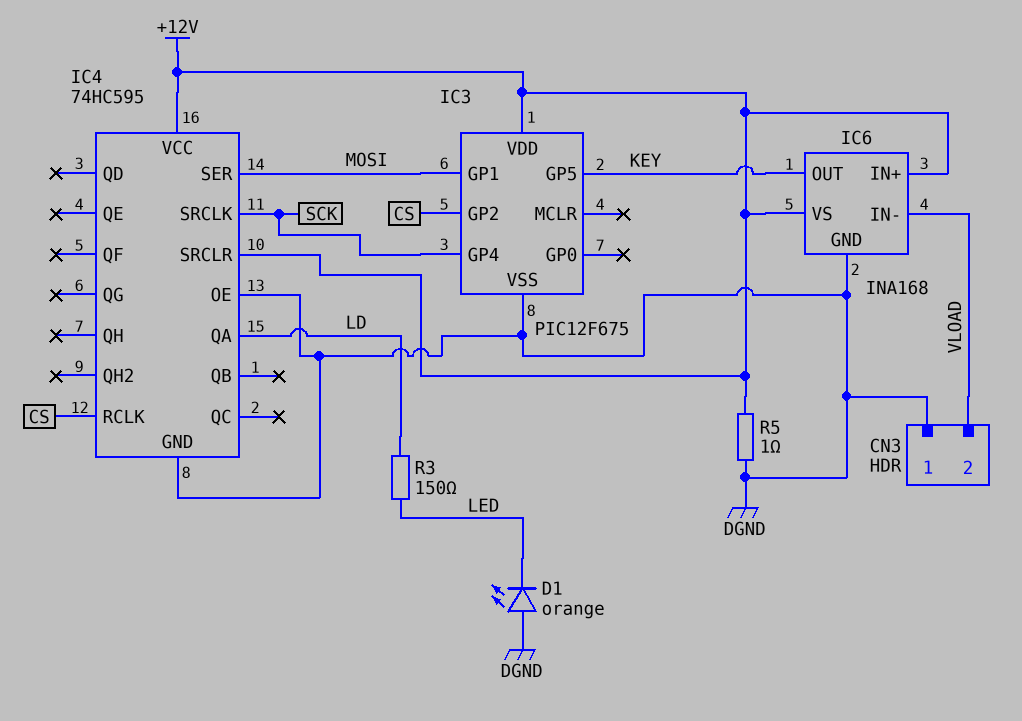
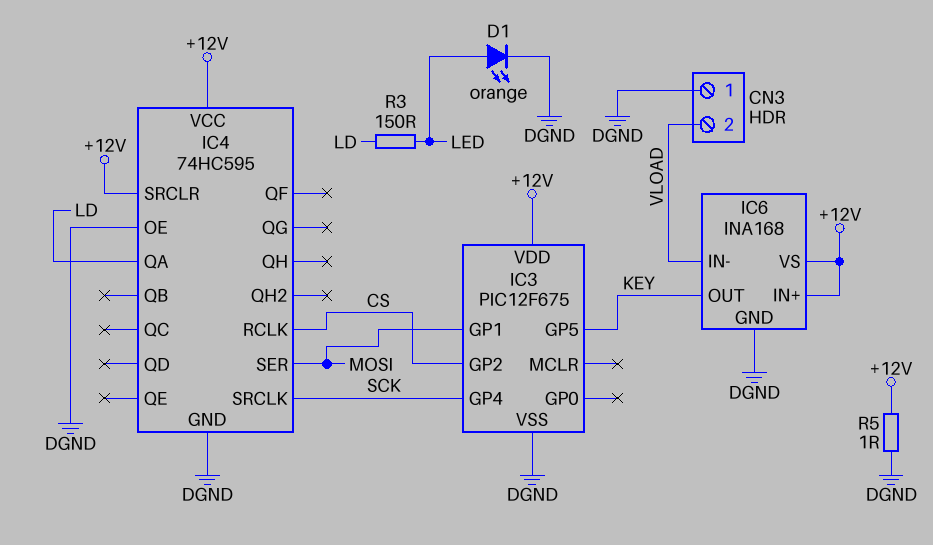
D1: LED orange (A DGND, K LED) -> LED orange (A LED, K DGND)

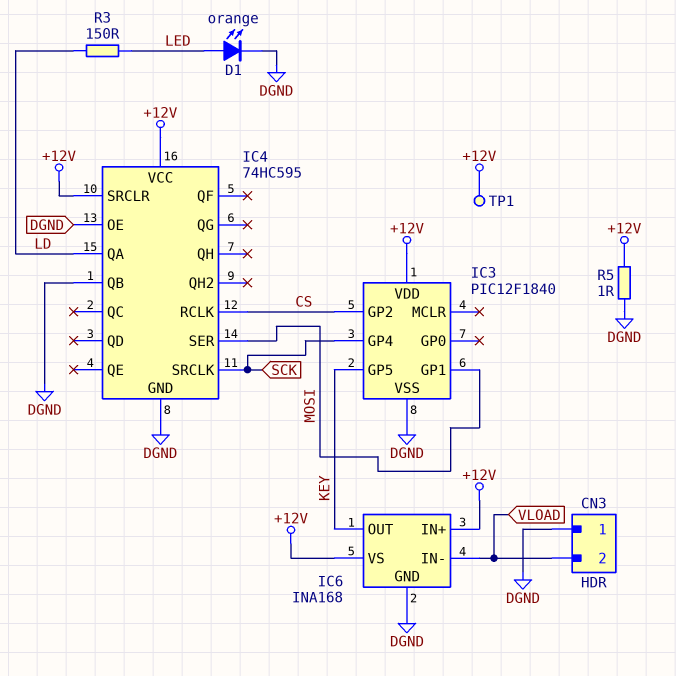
IC3: PIC12F675 -> PIC12F1840
IC4 pin QB: none -> DGND
TP1: none -> test point (+12V)

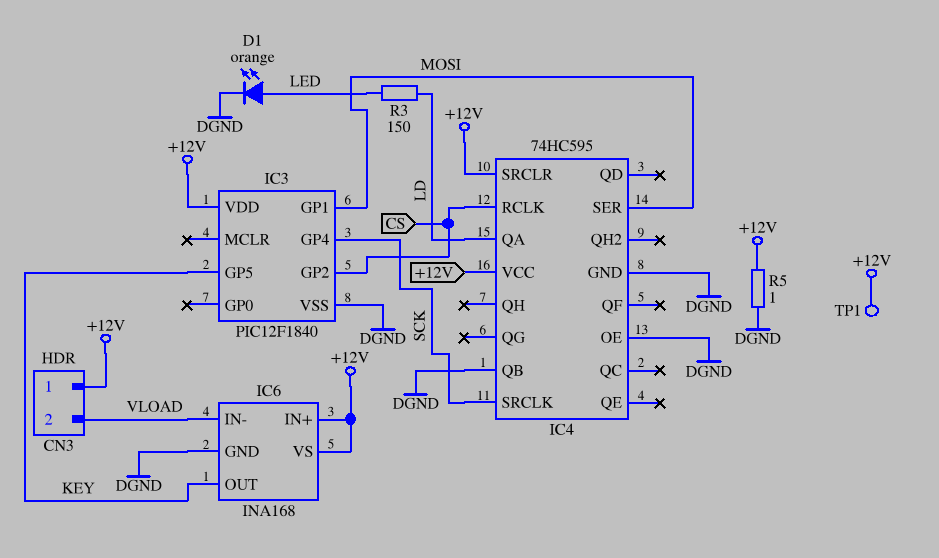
CN3 pin 1: DGND -> +12V

